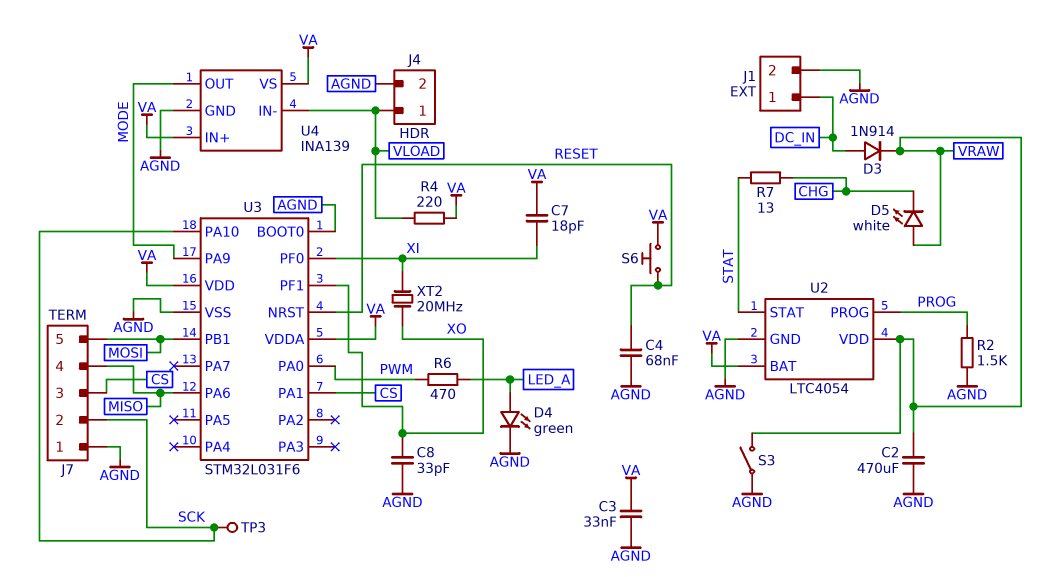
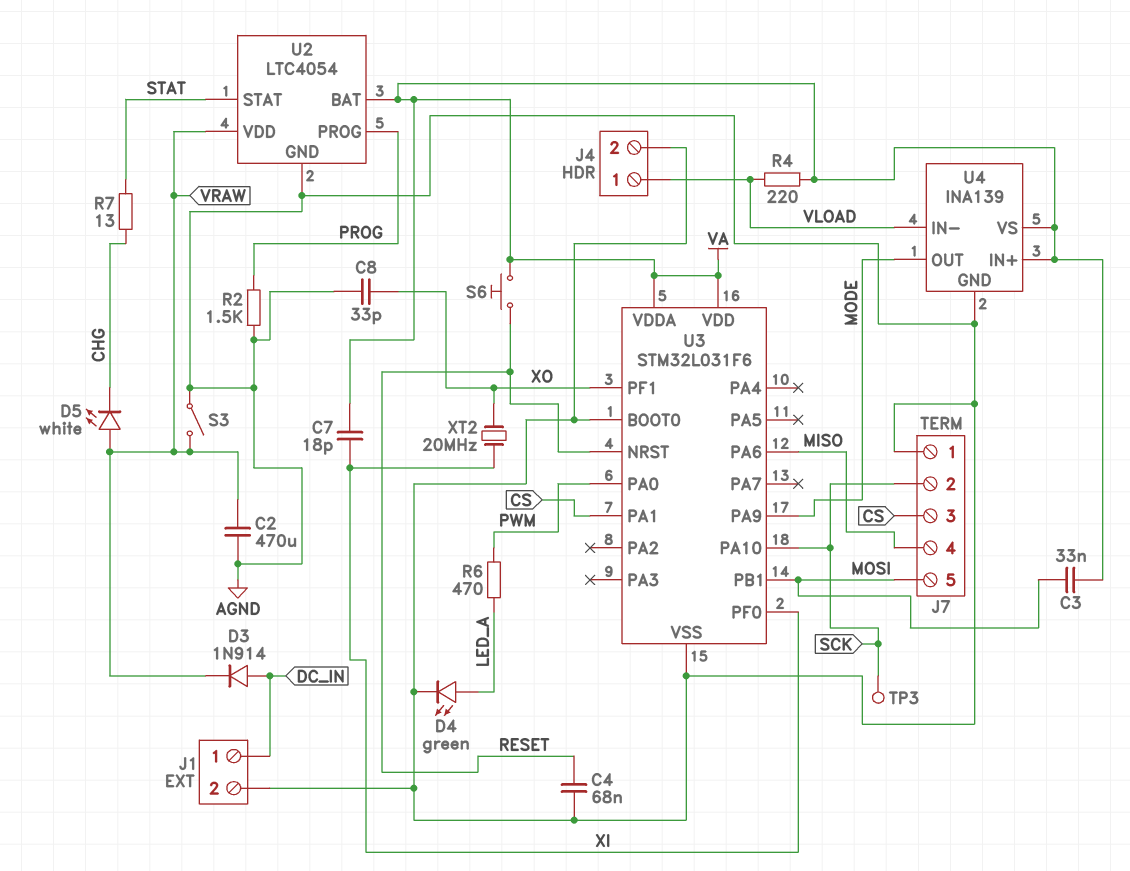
C3: 33nF (AGND, VA) -> 33nF (MOSI, VA)

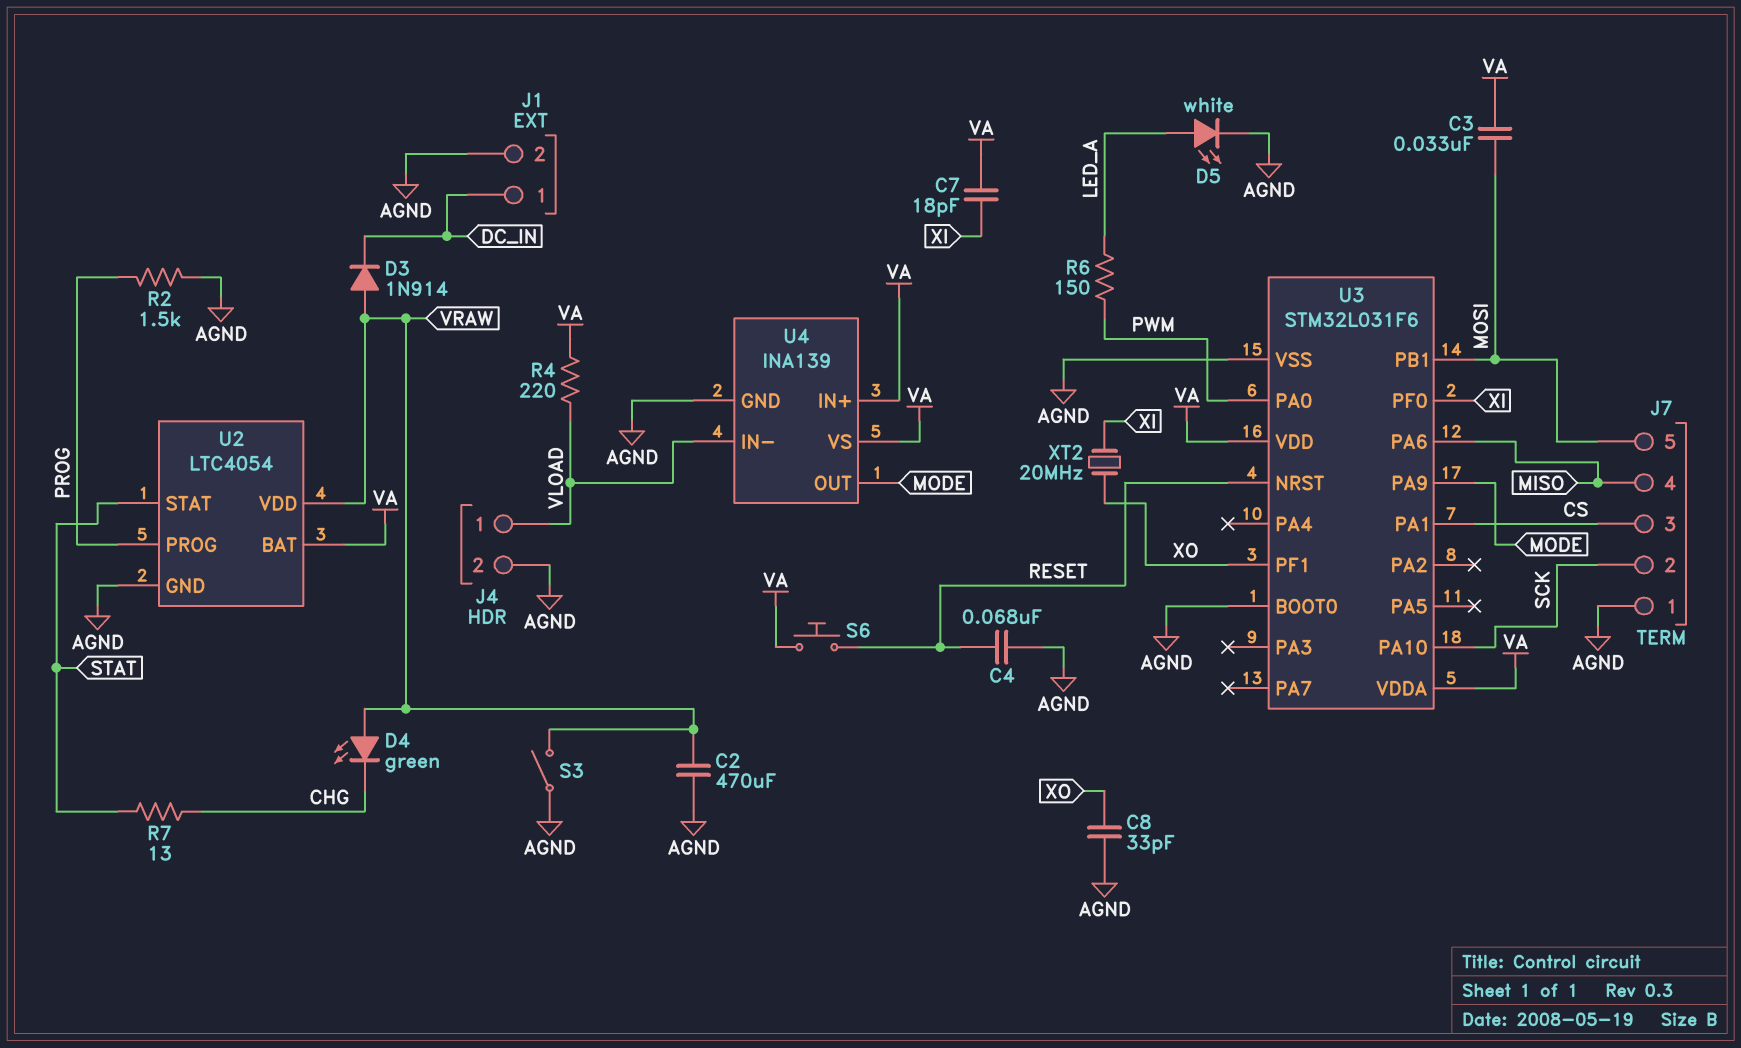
D3: diode 1N914 (A DC_IN, K VRAW) -> diode 1N914 (A VRAW, K DC_IN)
D4: LED green (A LED_A, K AGND) -> LED green (A VRAW, K CHG)
D5: LED white (A VRAW, K CHG) -> LED white (A LED_A, K AGND)
R6: 470 (LED_A, PWM) -> 150 (LED_A, PWM)
TP3: test point (SCK) -> none

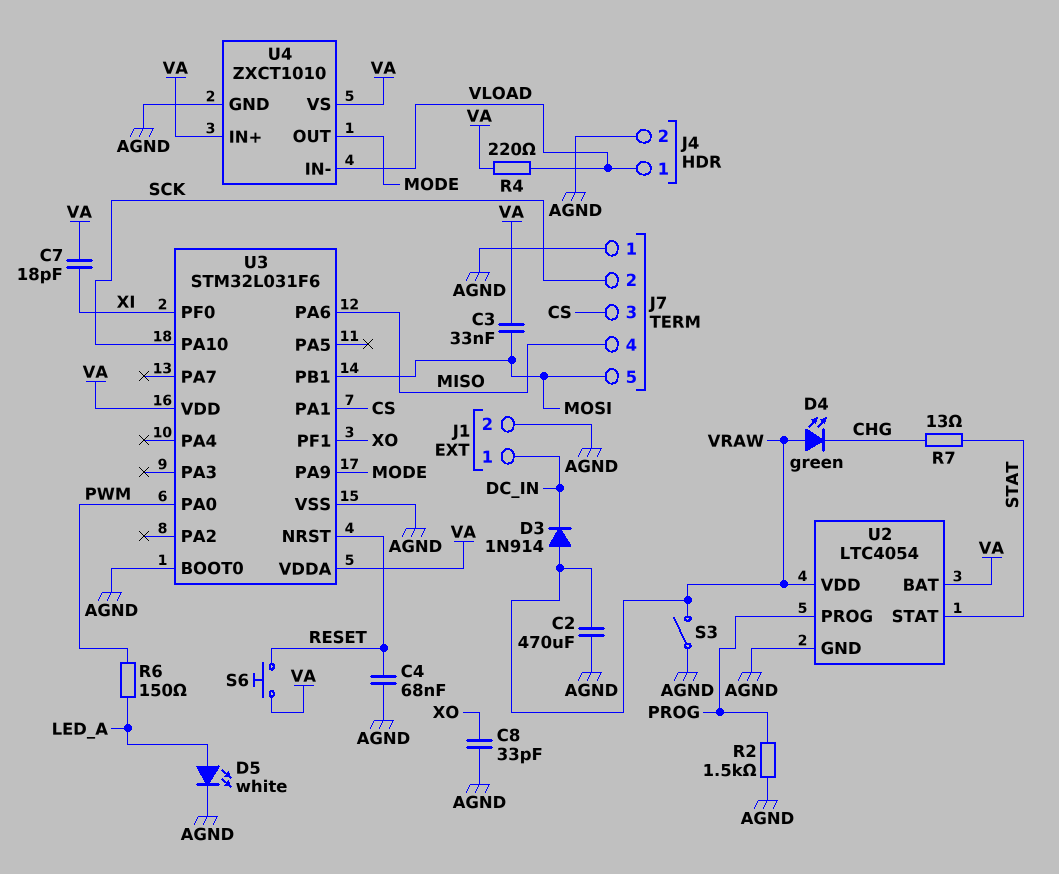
U4: INA139 -> ZXCT1010
XT2: 20MHz (XI, XO) -> none

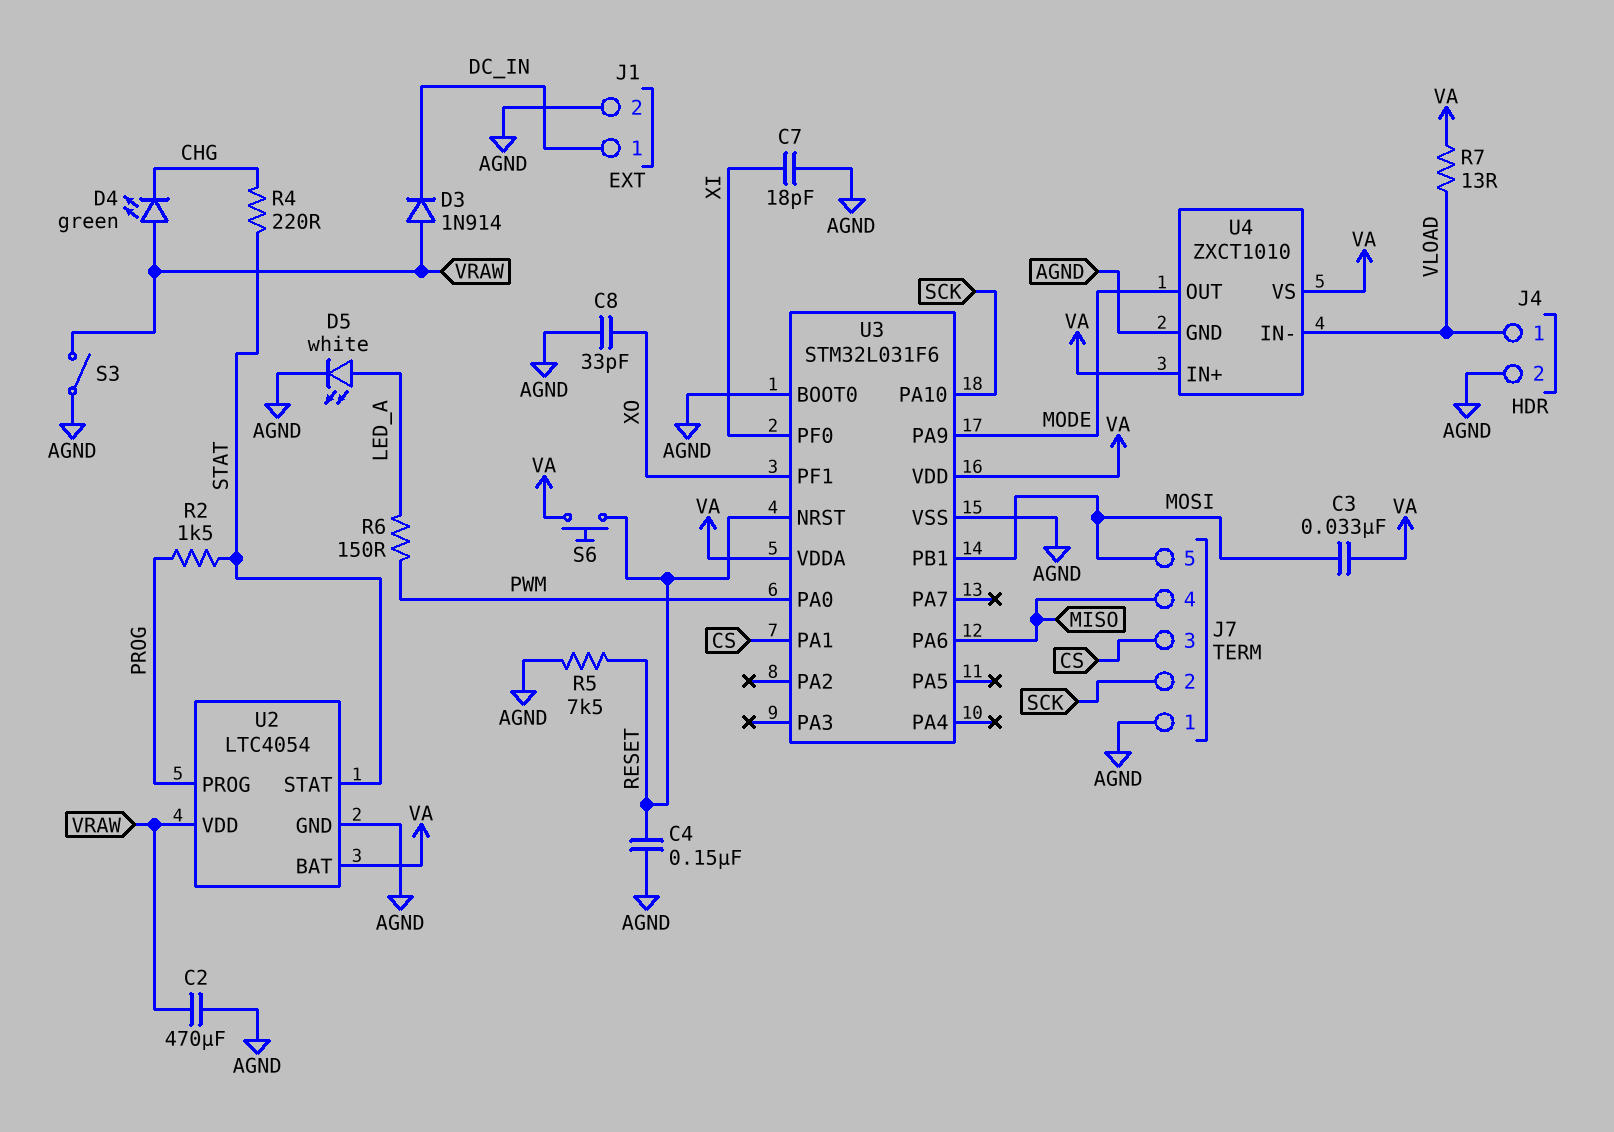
C4: 68nF (AGND, RESET) -> 150nF (AGND, RESET)
C7: 18pF (VA, XI) -> 18pF (AGND, XI)
R2: 1.5k (AGND, PROG) -> 1.5k (PROG, STAT)
R4: 220 (VA, VLOAD) -> 220 (CHG, STAT)
R5: none -> 7.5k (AGND, RESET)
R7: 13 (CHG, STAT) -> 13 (VA, VLOAD)

